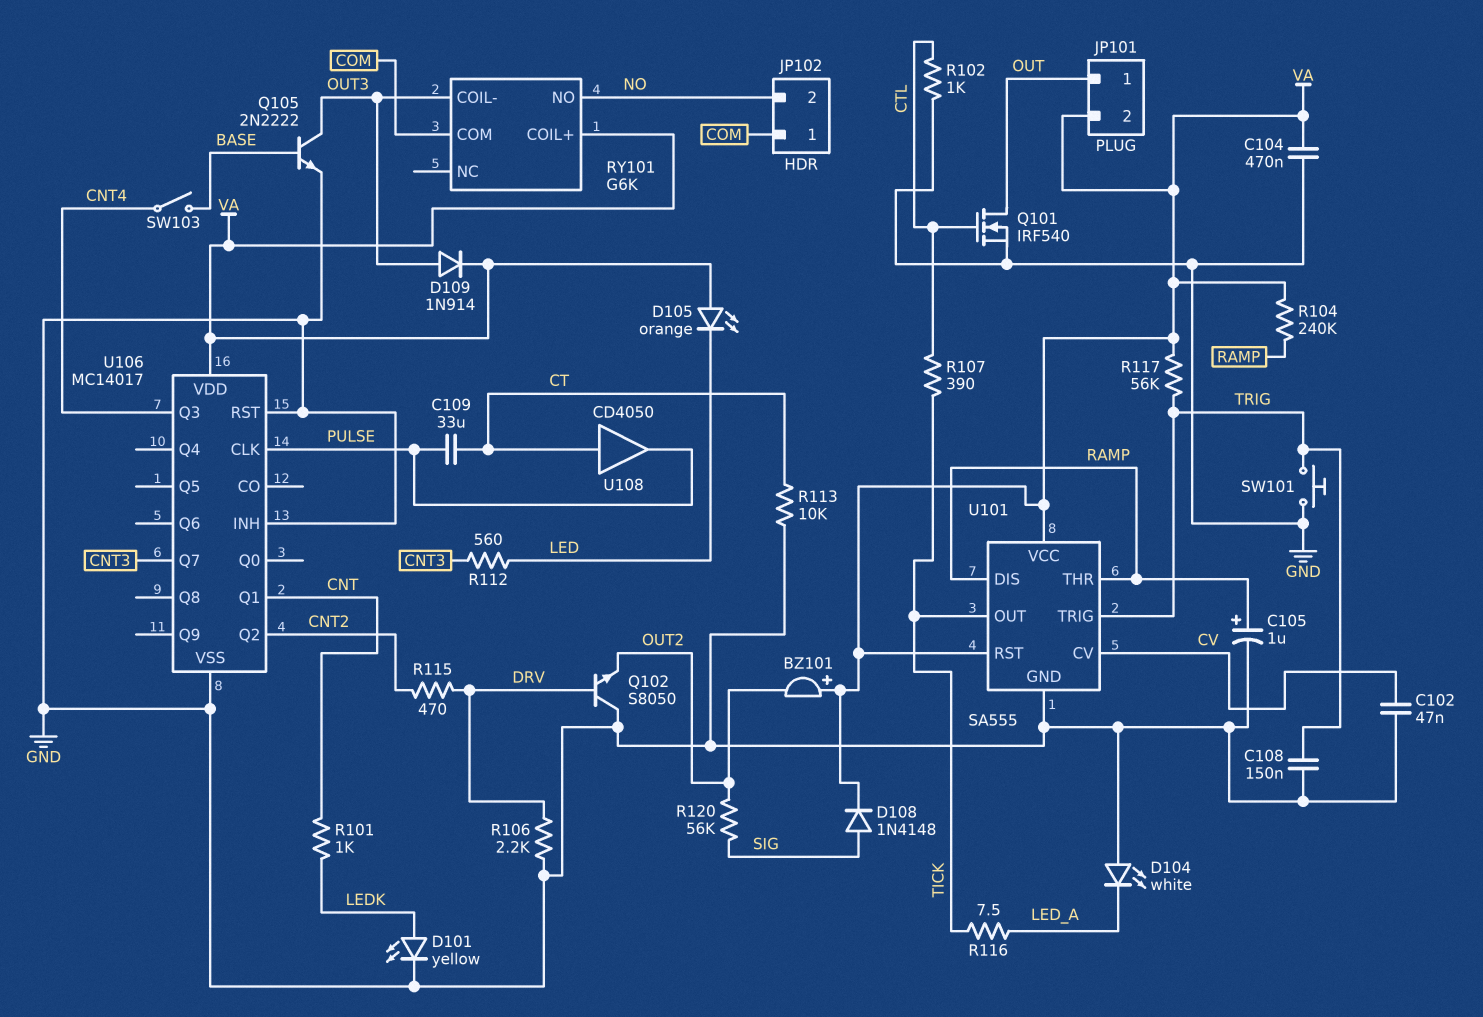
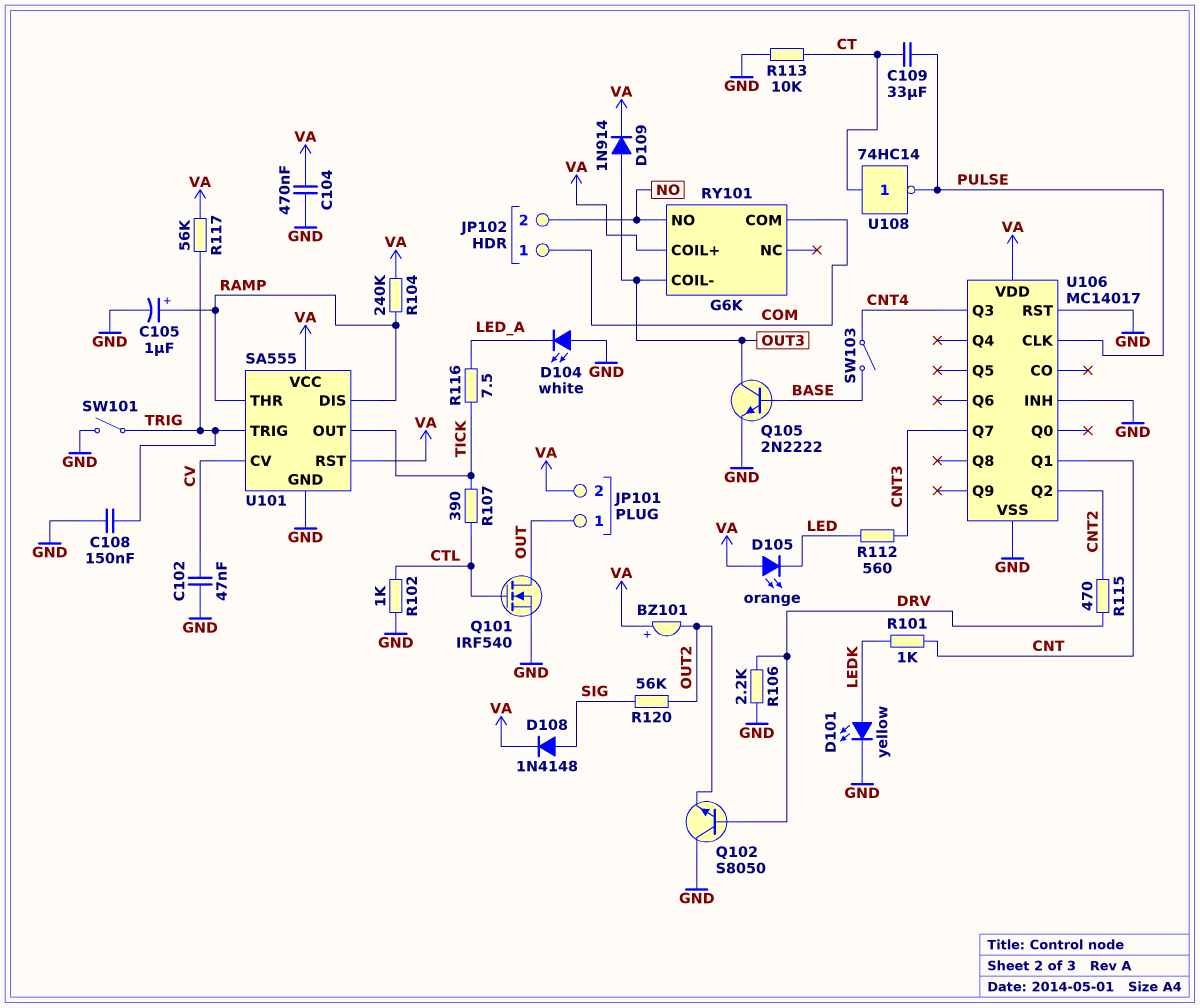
SW101: button (GND, TRIG) -> switch (GND, TRIG)
U108: buffer CD4050 (in CT, out PULSE) -> NOT 74HC14 (in CT, out PULSE)

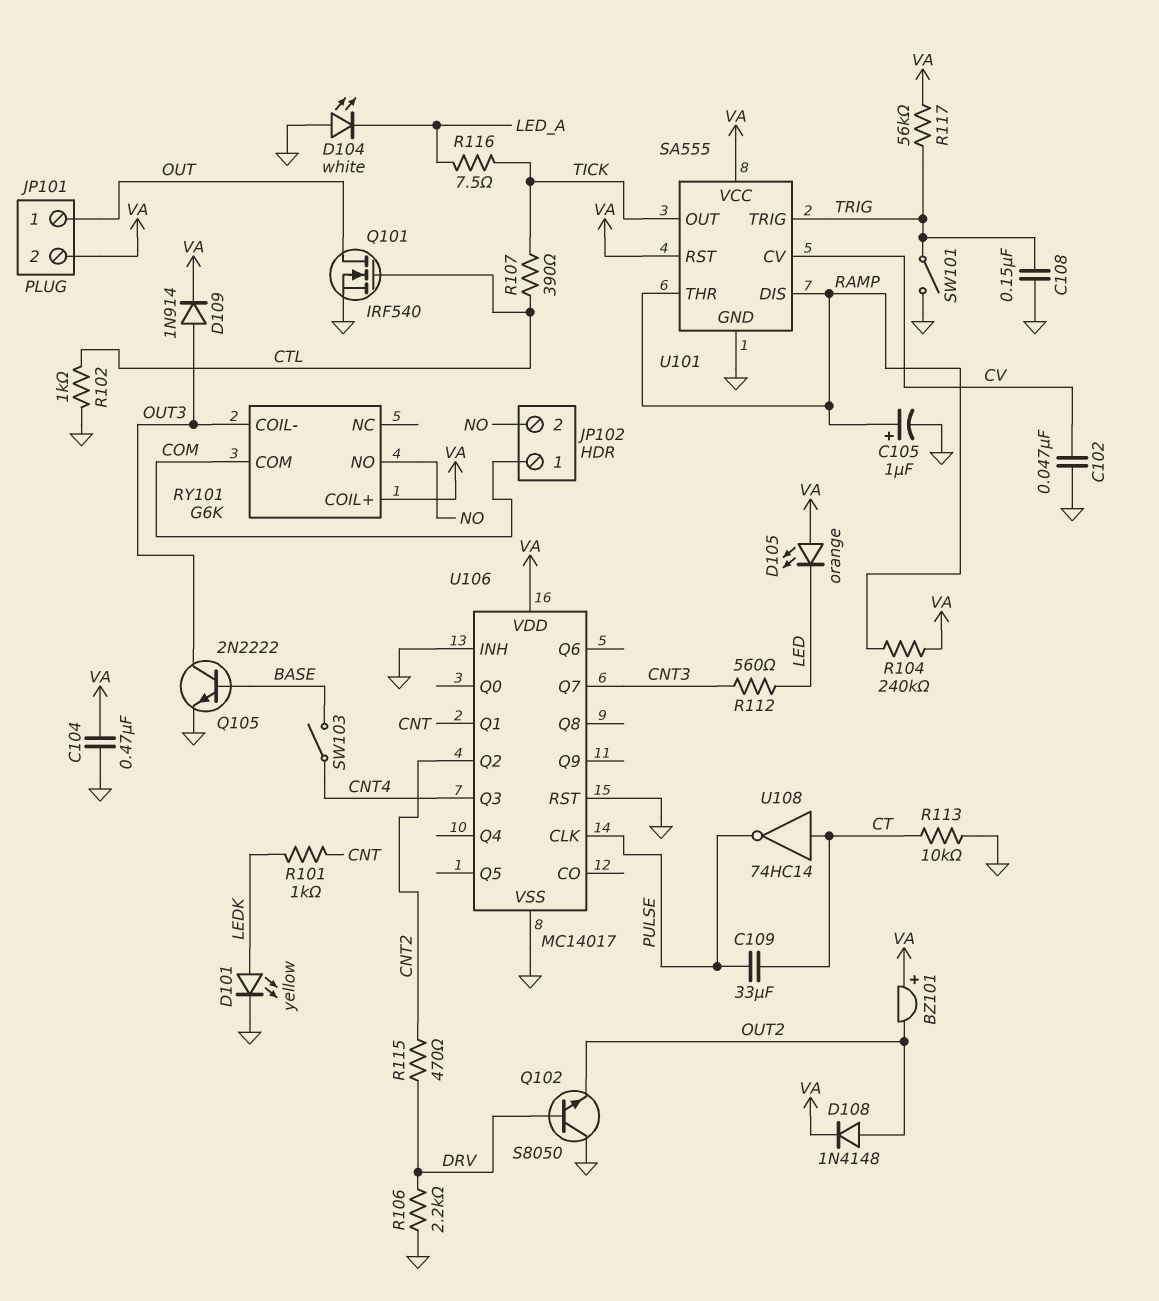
D108: diode 1N4148 (A SIG, K VA) -> diode 1N4148 (A OUT2, K VA)
R120: 56k (OUT2, SIG) -> none

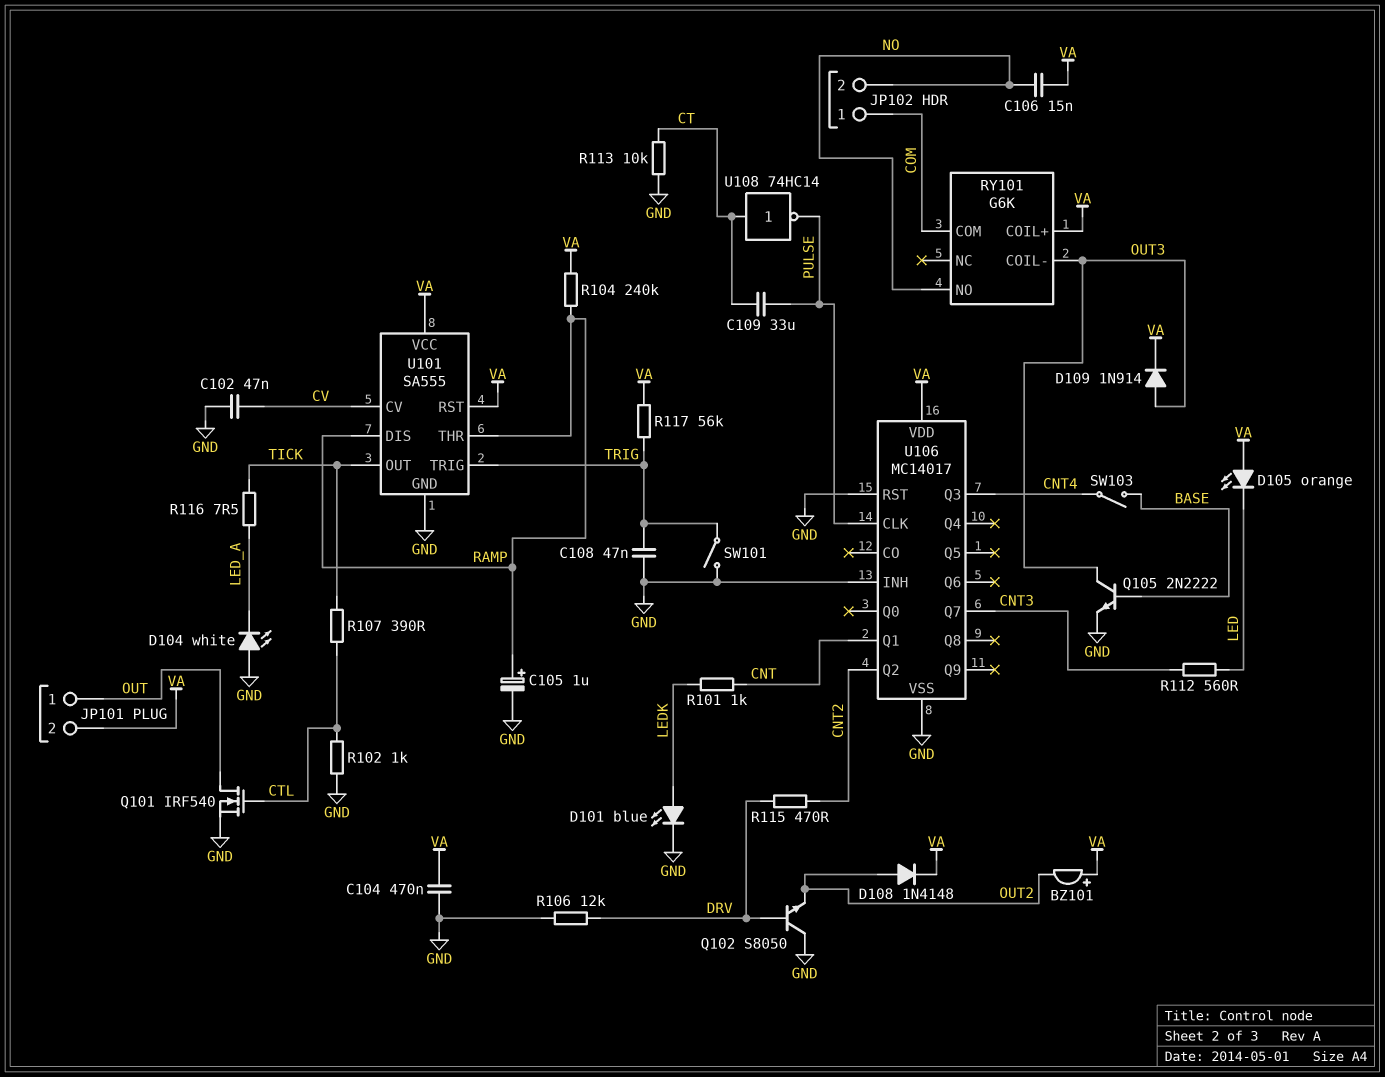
C106: none -> 15nF (NO, VA)
C108: 150nF (GND, TRIG) -> 47nF (GND, TRIG)
D101: LED yellow (A LEDK, K GND) -> LED blue (A LEDK, K GND)
R106: 2.2k (DRV, GND) -> 12k (DRV, GND)

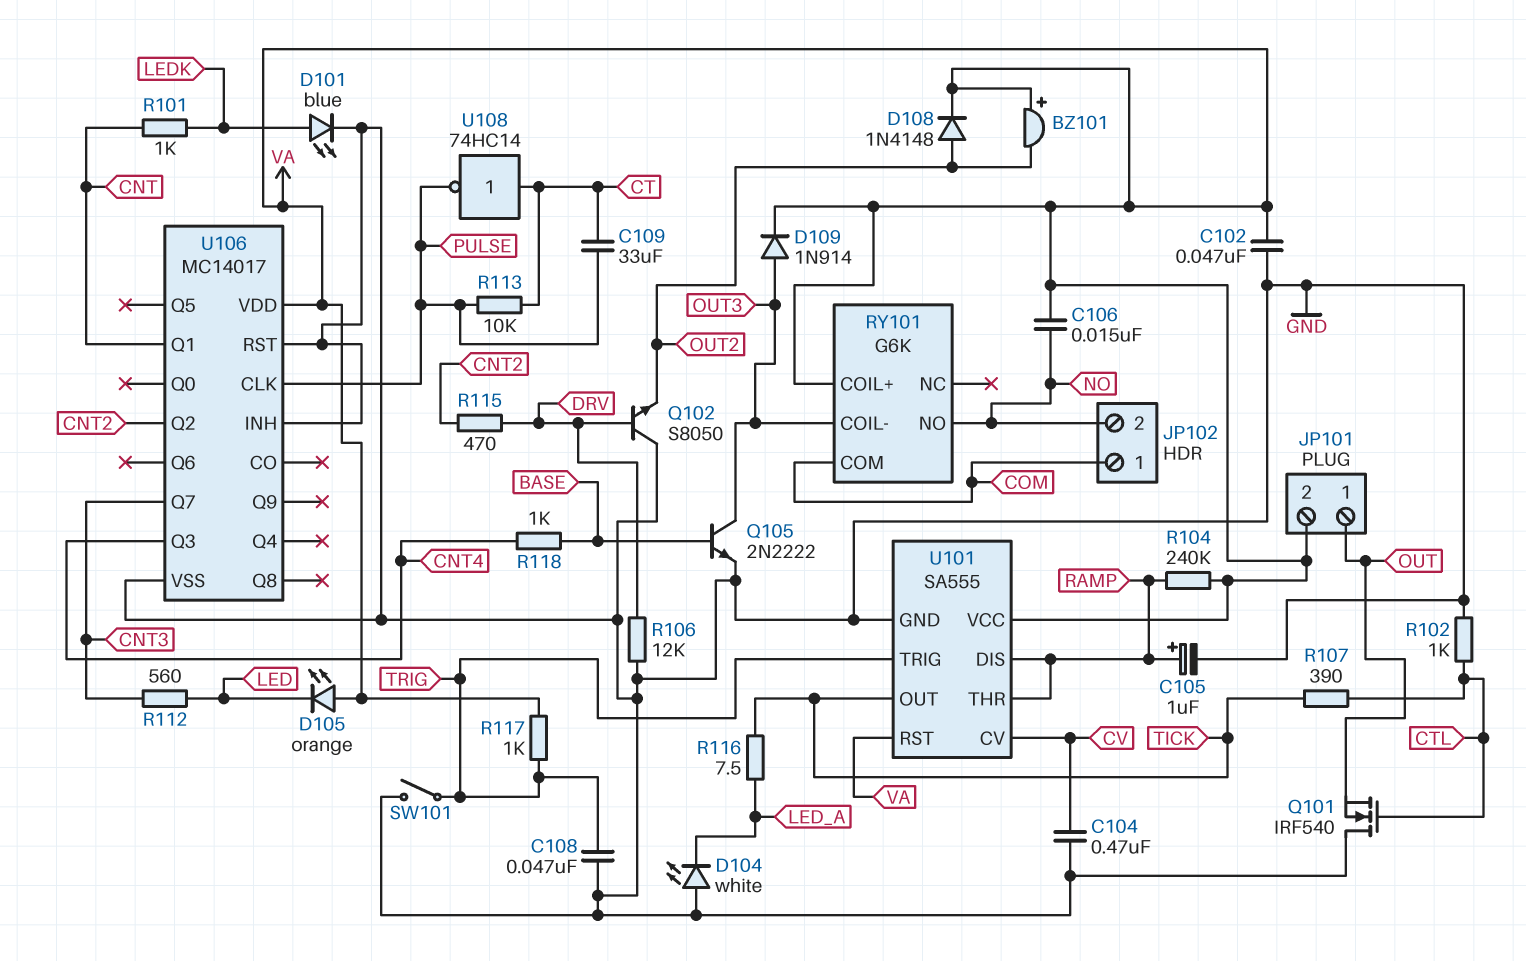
C102: 47nF (CV, GND) -> 47nF (GND, VA)
C104: 470nF (GND, VA) -> 470nF (CV, GND)
Q101: NMOS IRF540 (G CTL, D OUT, S GND) -> NMOS IRF540 (G CTL, D GND, S OUT)
R113: 10k (CT, GND) -> 10k (CT, PULSE)
R117: 56k (TRIG, VA) -> 1k (TRIG, VA)
R118: none -> 1k (BASE, CNT4)
SW103: switch (BASE, CNT4) -> none

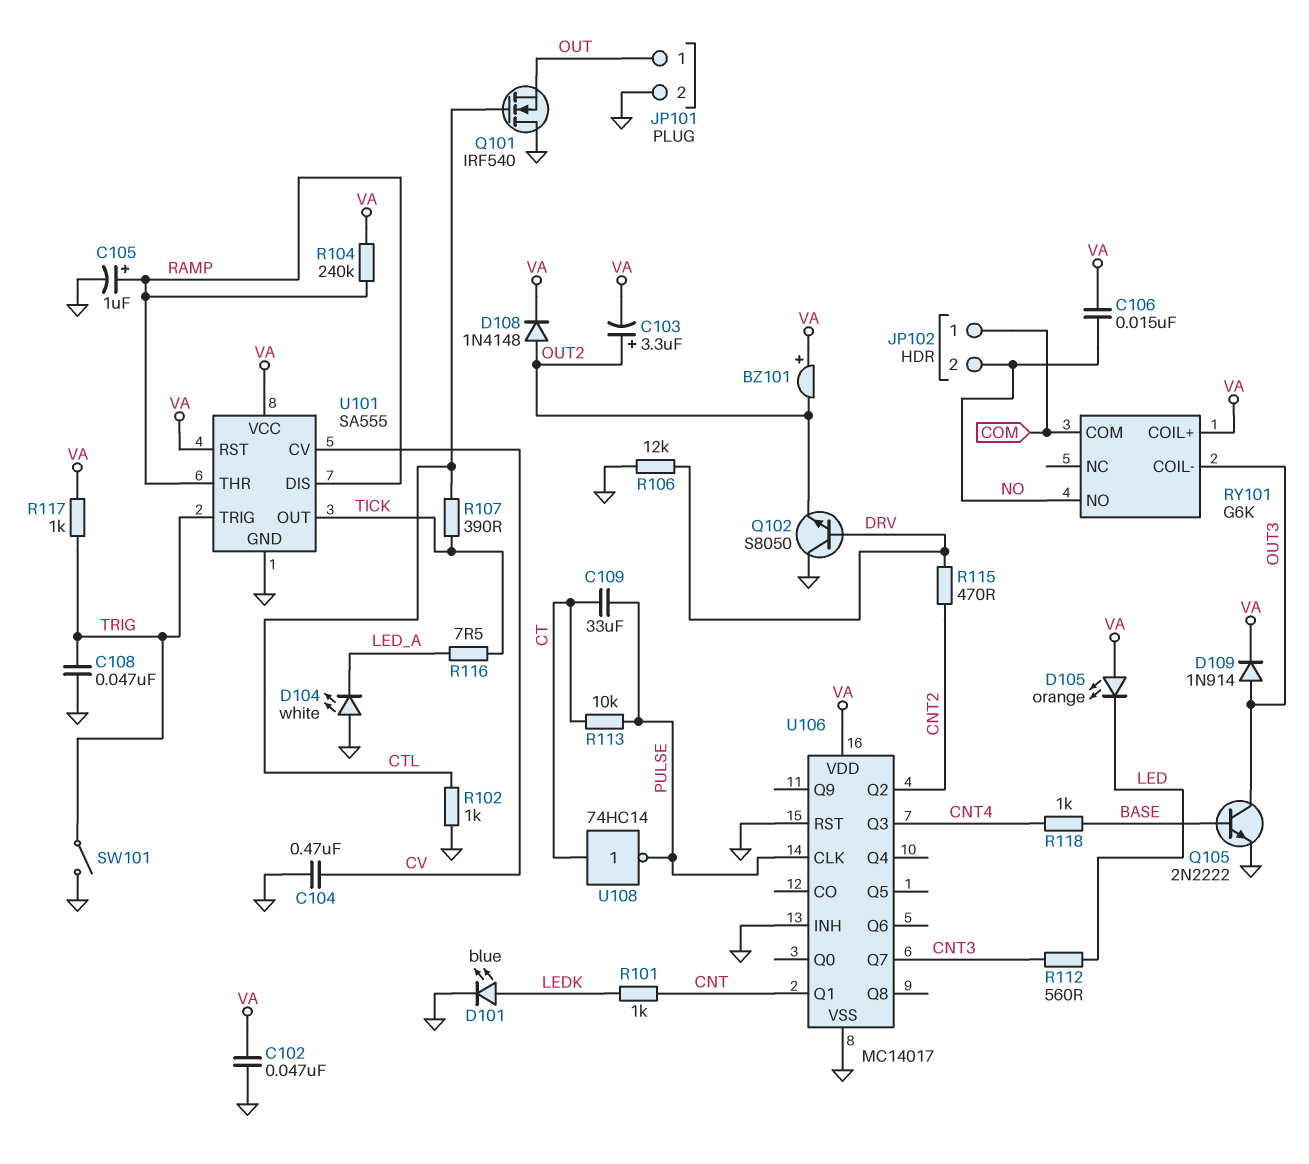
C103: none -> 3.3uF (plus OUT2, minus VA)
JP101 pin 2: VA -> GND

